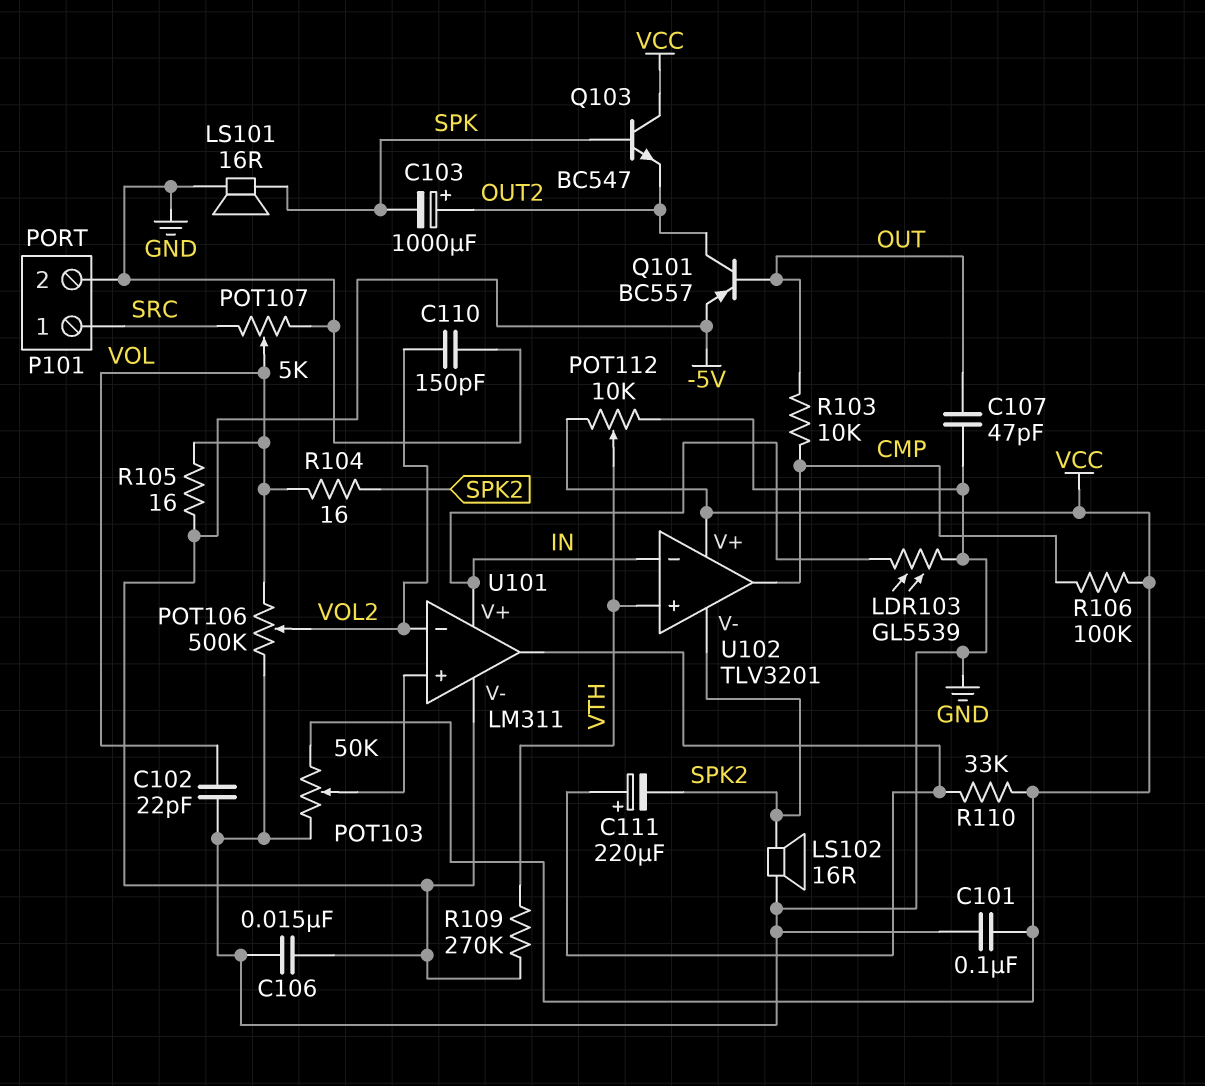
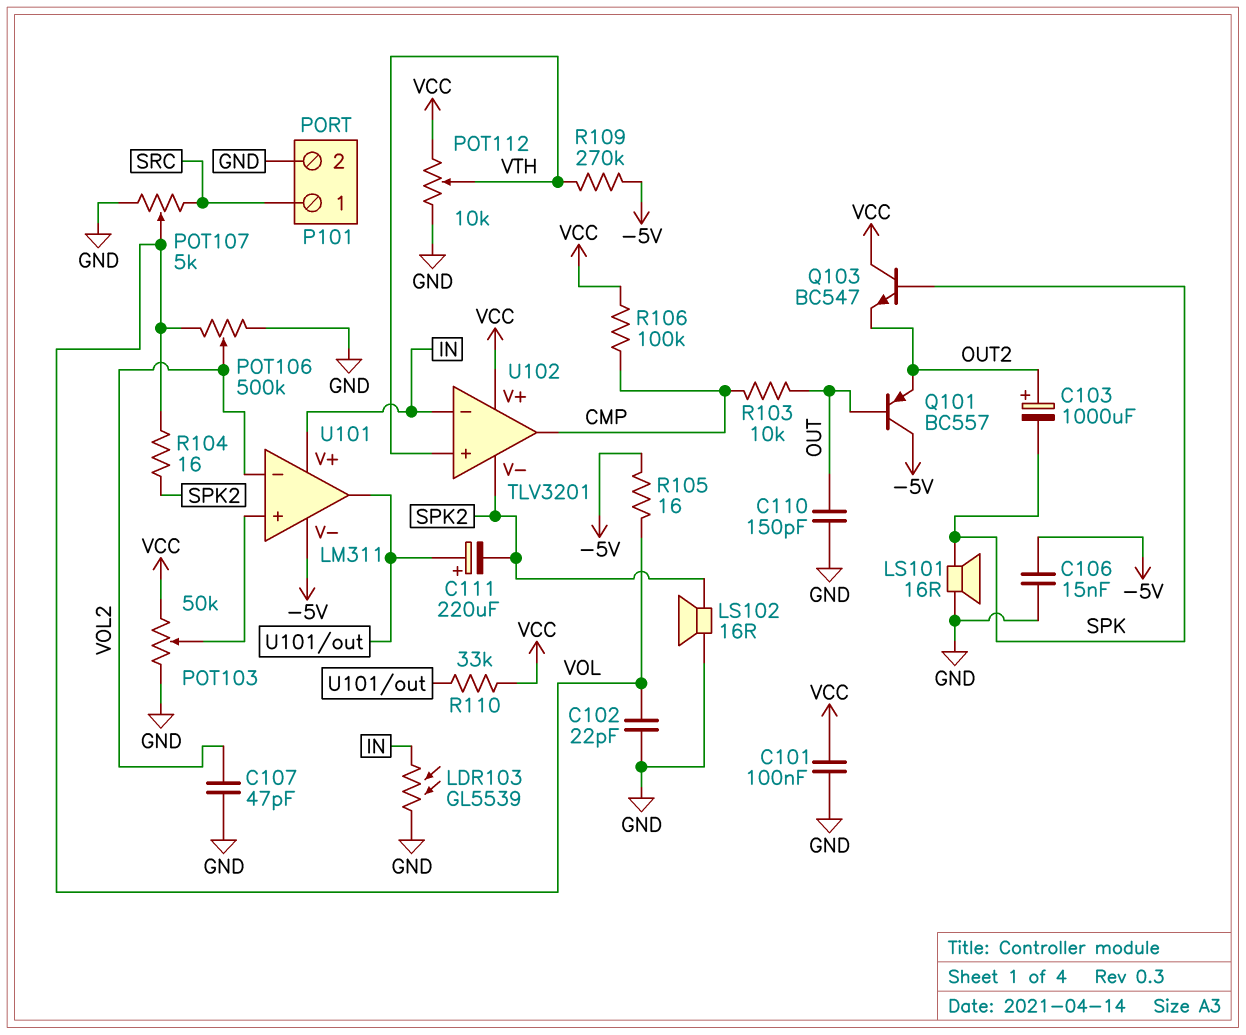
C107: 47pF (GND, OUT) -> 47pF (GND, VOL2)
C110: 150pF (GND, VOL2) -> 150pF (GND, OUT)
Q101: PNP BC557 (B OUT, C OUT2, E -5V) -> PNP BC557 (B OUT, C -5V, E OUT2)

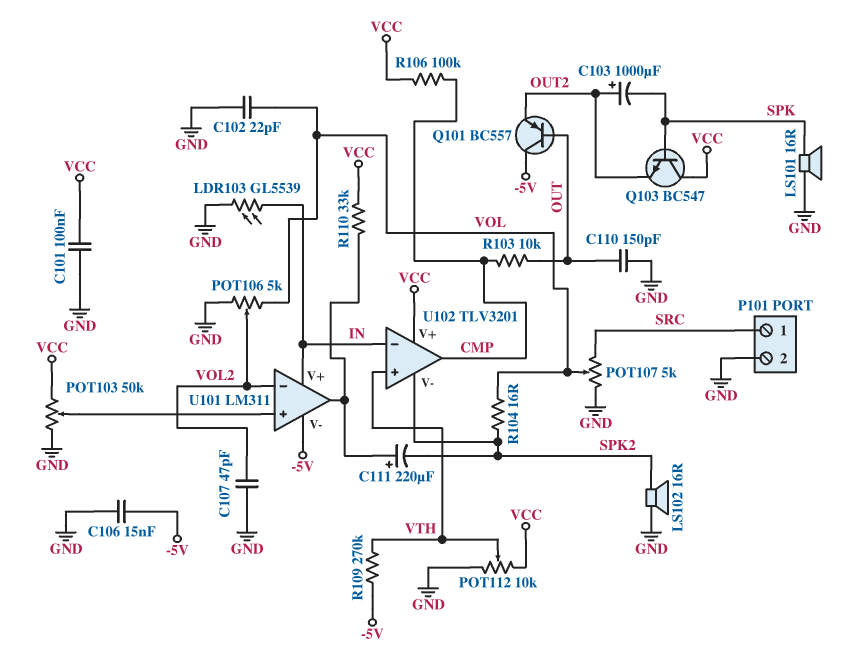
POT106: 500k (GND, VOL, wiper VOL2) -> 5k (GND, VOL, wiper VOL2)
R105: 16 (-5V, VOL) -> none

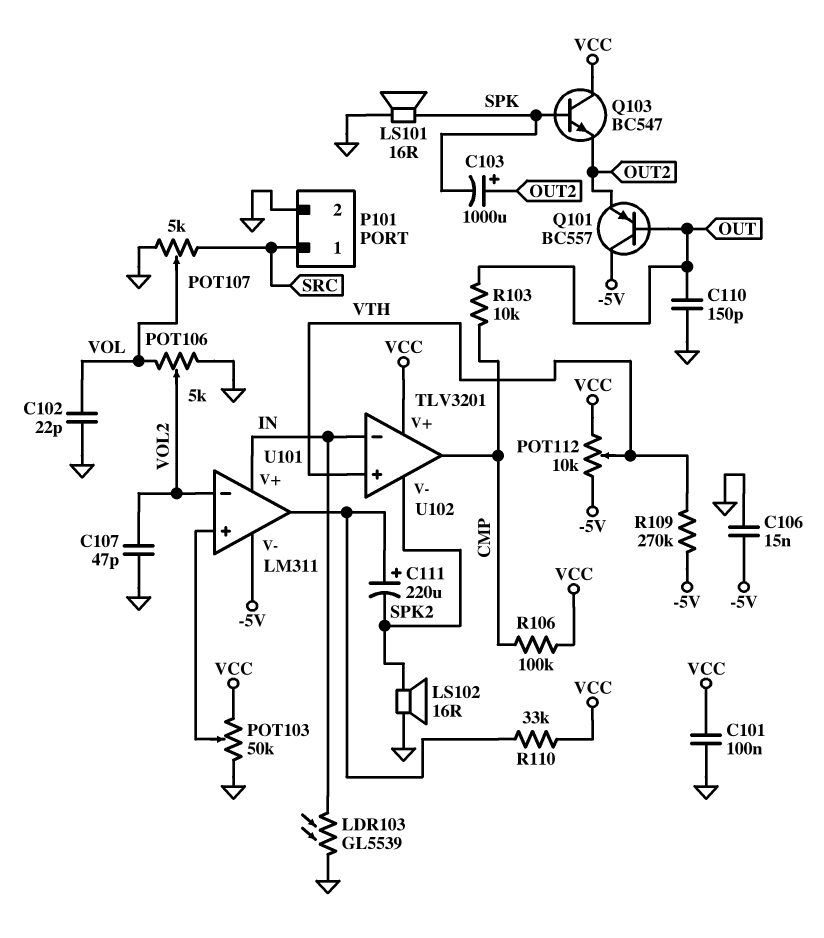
POT112: 10k (GND, VCC, wiper VTH) -> 10k (-5V, VCC, wiper VTH)
R104: 16 (SPK2, VOL) -> none

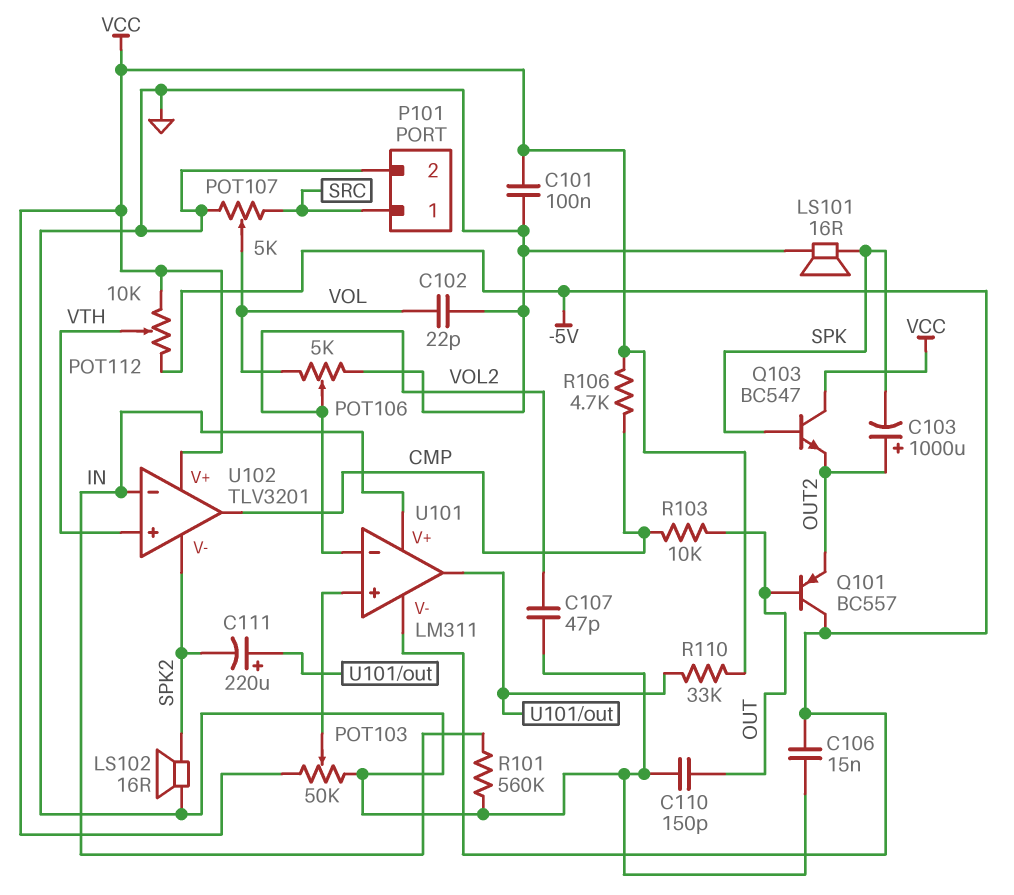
LDR103: GL5539 (GND, IN) -> none
R101: none -> 560k (GND, IN)
R106: 100k (CMP, VCC) -> 4.7k (CMP, VCC)
R109: 270k (-5V, VTH) -> none

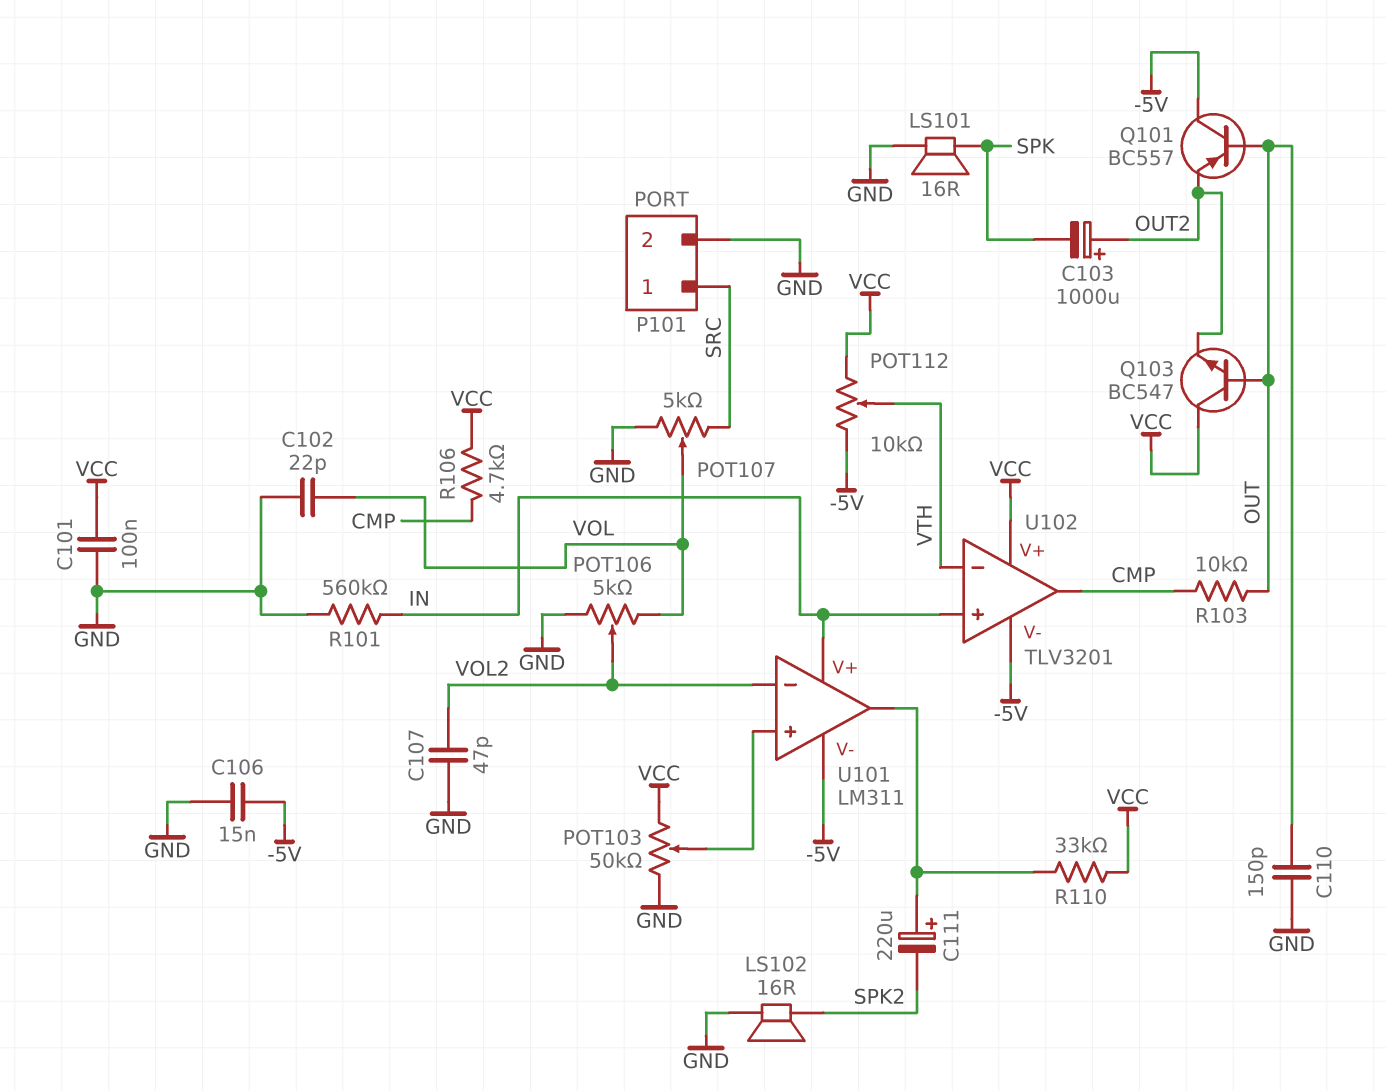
Q103: NPN BC547 (B SPK, C VCC, E OUT2) -> NPN BC547 (B OUT, C VCC, E OUT2)
U102 pin V-: SPK2 -> -5V
U102 pin in+: VTH -> IN
U102 pin in-: IN -> VTH

